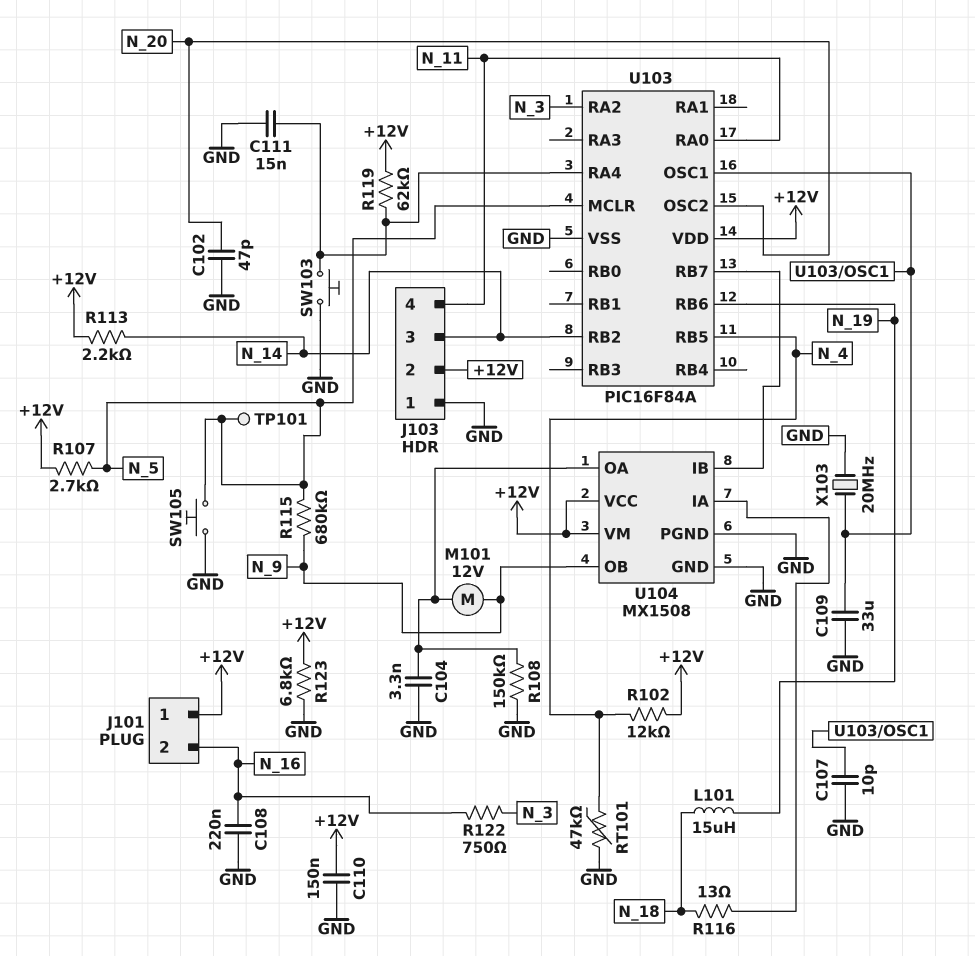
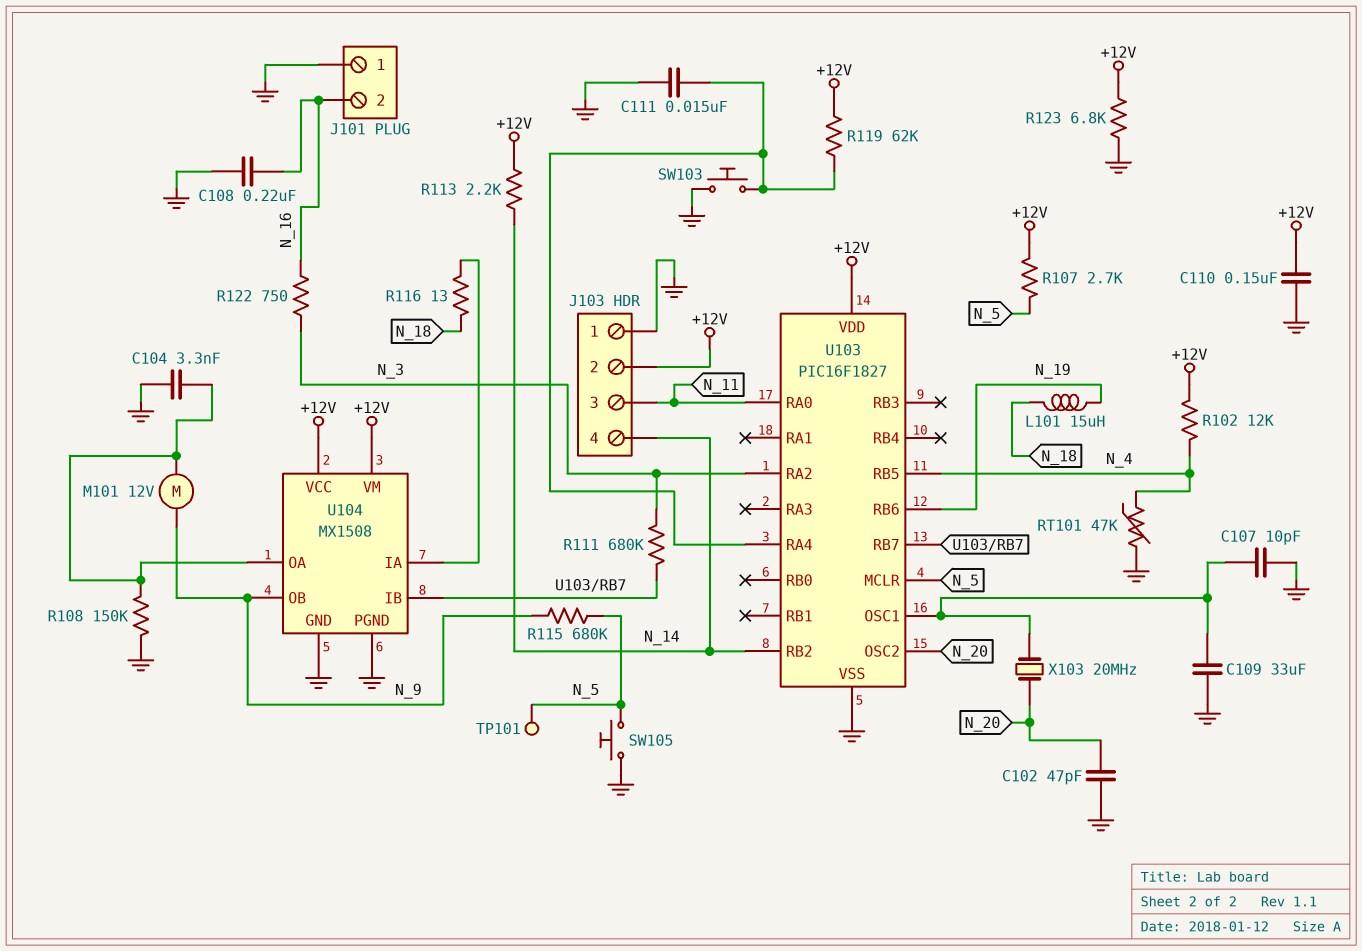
J101 pin 1: +12V -> GND
J103 pin 3: N_14 -> N_11
J103 pin 4: N_11 -> N_14
R111: none -> 680k (N_3, U103/RB7)
U103: PIC16F84A -> PIC16F1827
X103: 20MHz (GND, U103/OSC1) -> 20MHz (N_20, U103/OSC1)

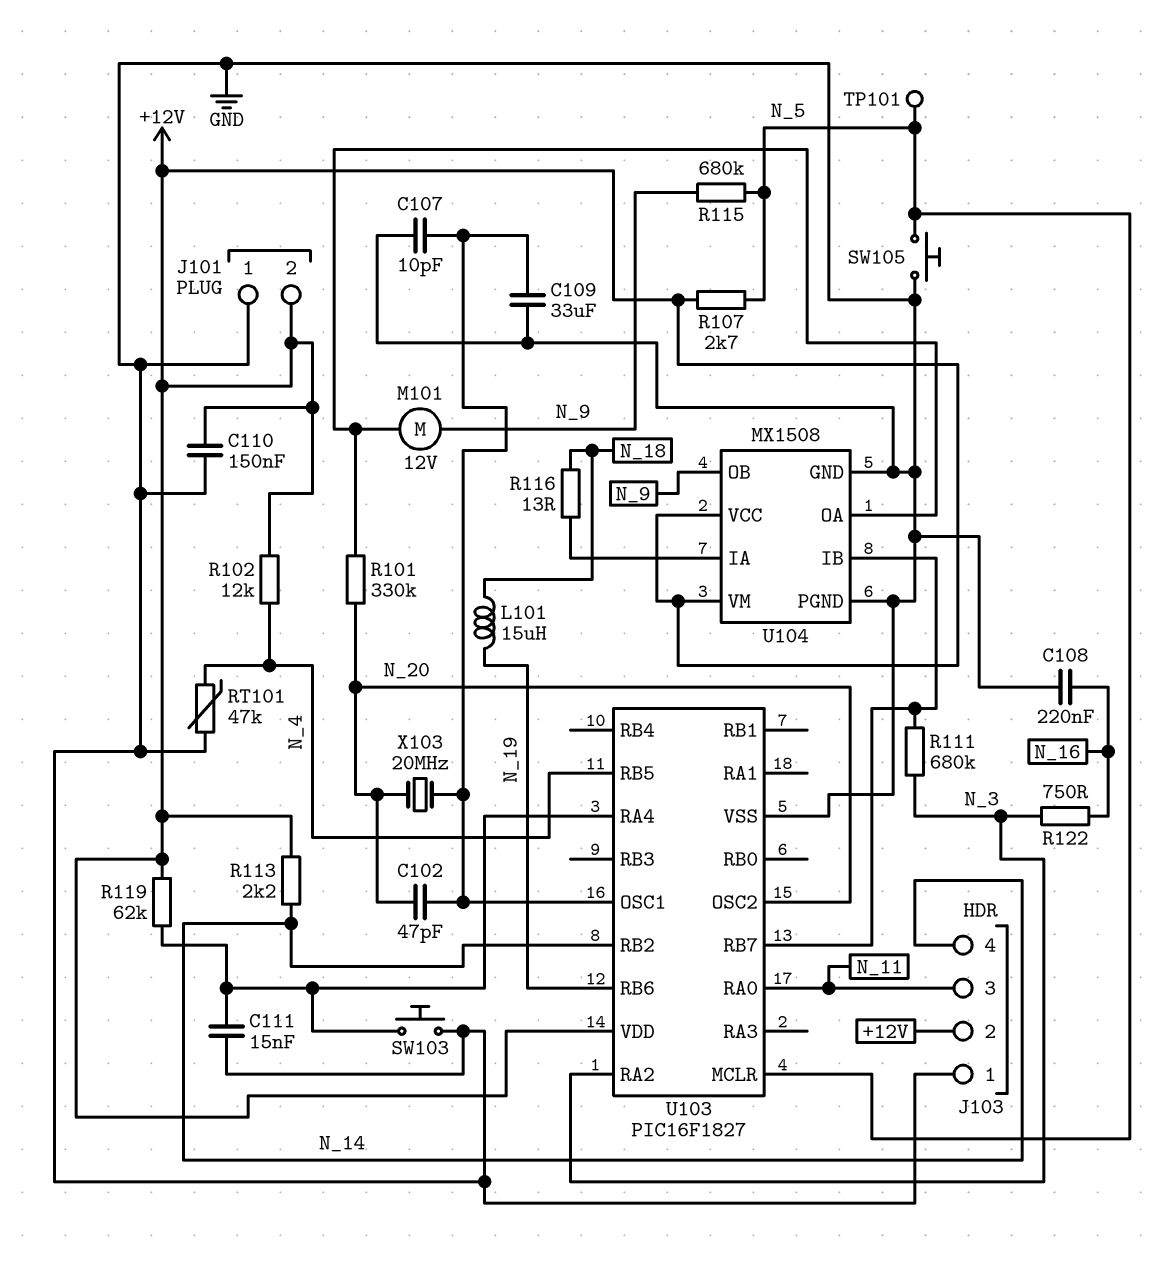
C102: 47pF (GND, N_20) -> 47pF (N_20, U103/OSC1)
C104: 3.3nF (GND, U104/OA) -> none
J101 pin 2: N_16 -> +12V
R101: none -> 330k (N_20, U104/OA)
R108: 150k (GND, U104/OA) -> none
R123: 6.8k (+12V, GND) -> none

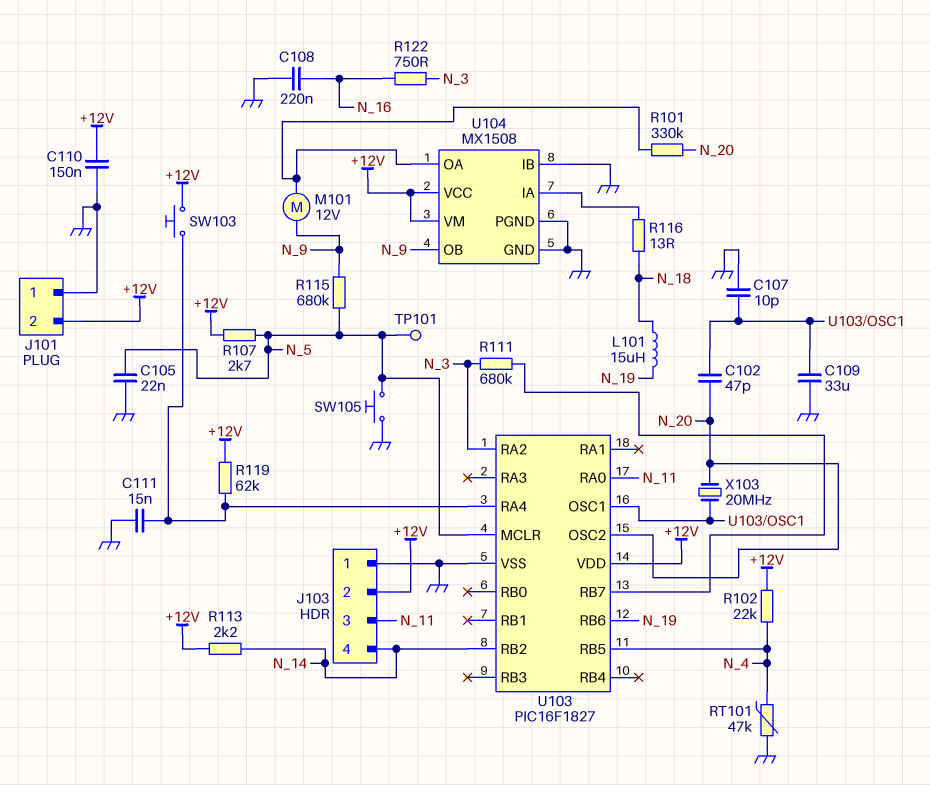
C105: none -> 22nF (GND, N_5)
R102: 12k (+12V, N_4) -> 22k (+12V, N_4)
SW103: button (GND, U103/RA4) -> button (+12V, U103/RA4)
U104 pin IB: U103/RB7 -> GND

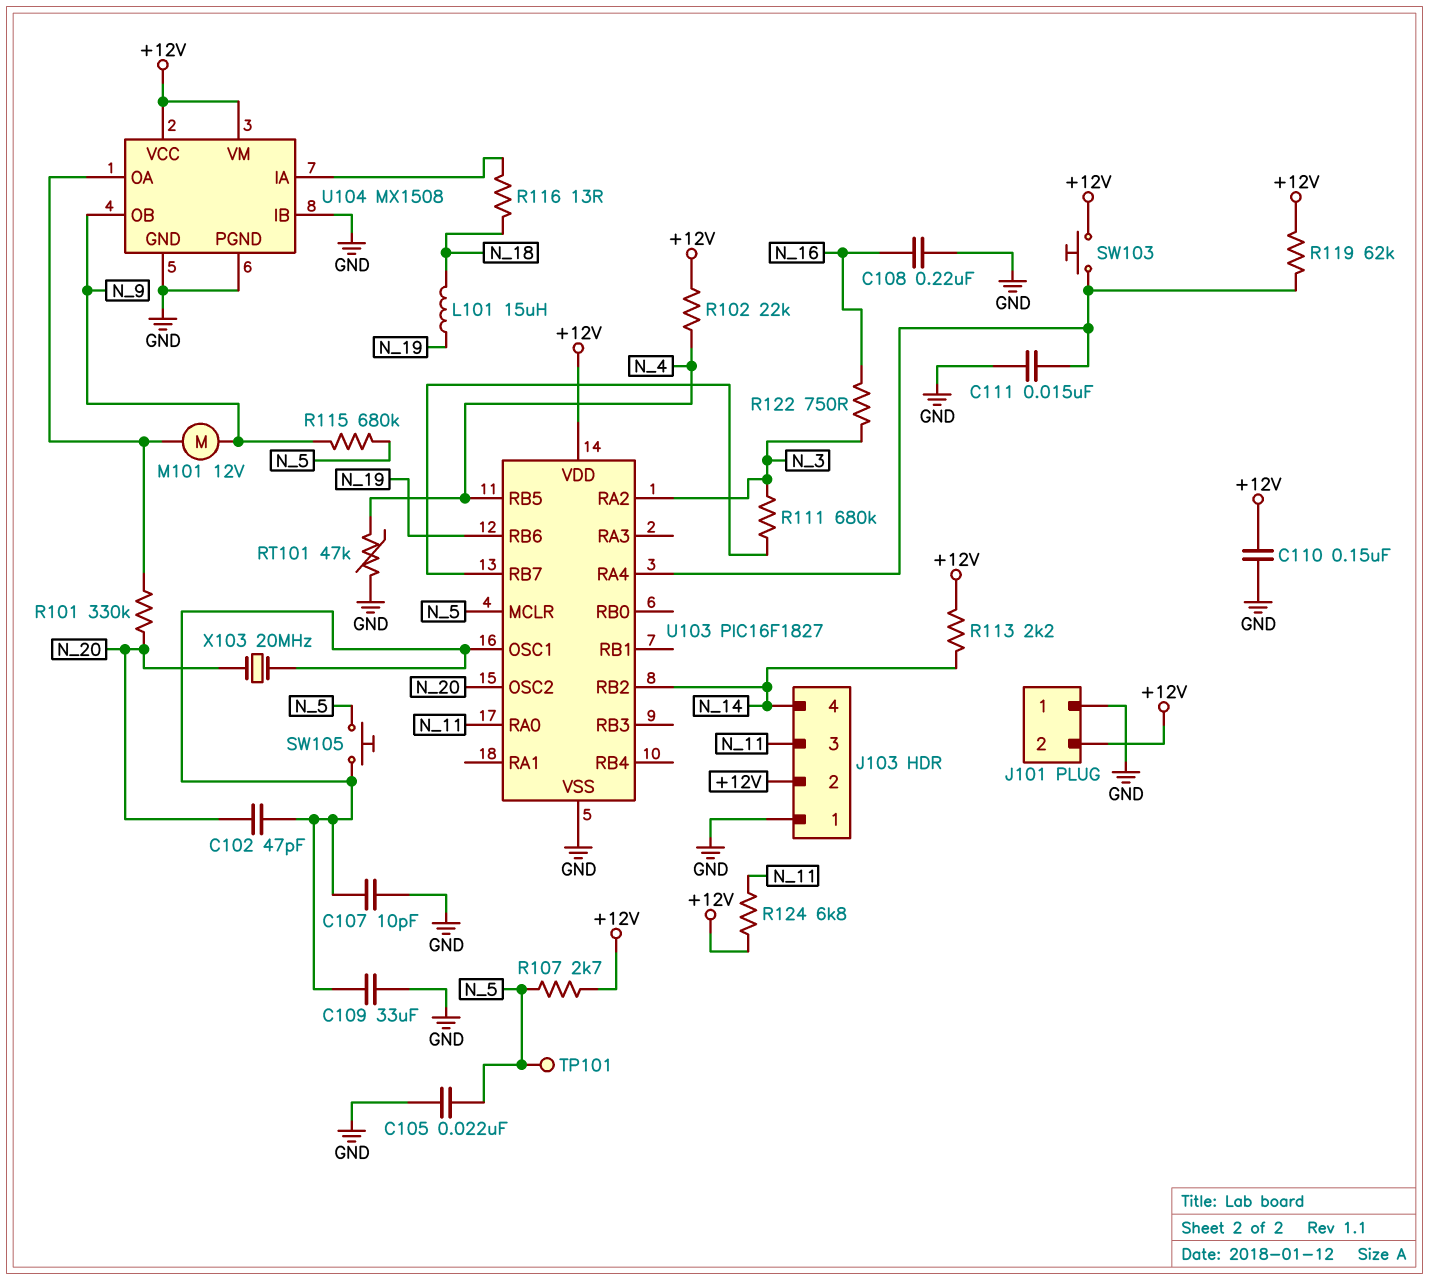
R124: none -> 6.8k (+12V, N_11)
SW105: button (GND, N_5) -> button (N_5, U103/OSC1)

